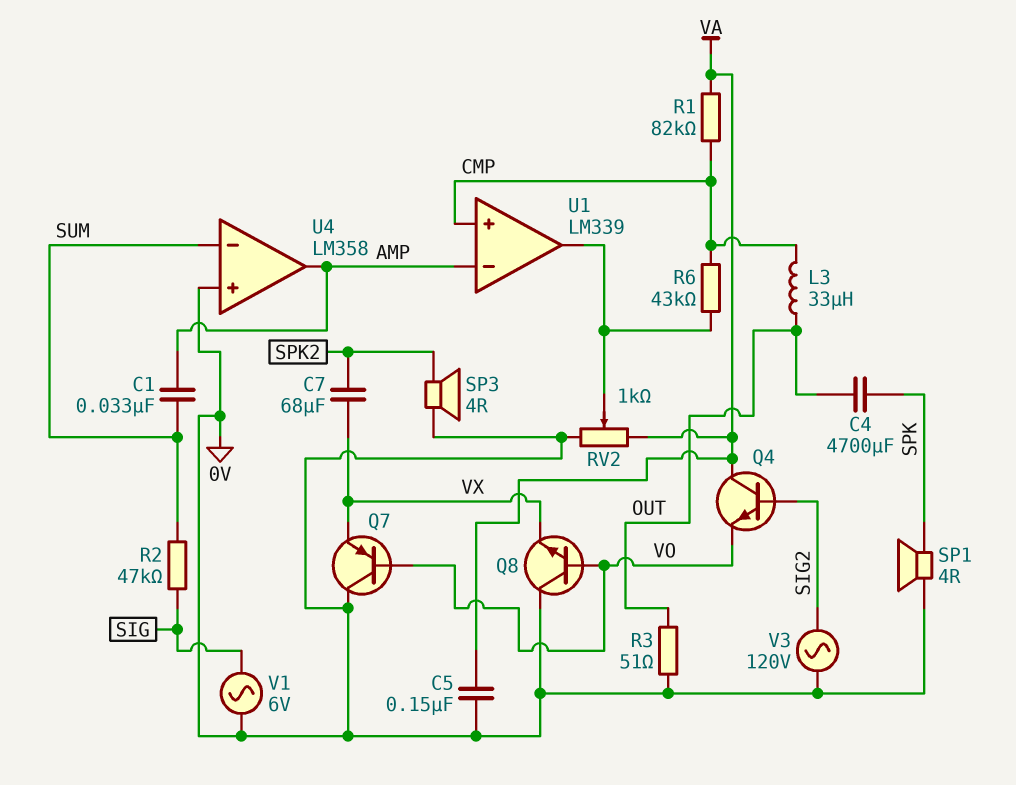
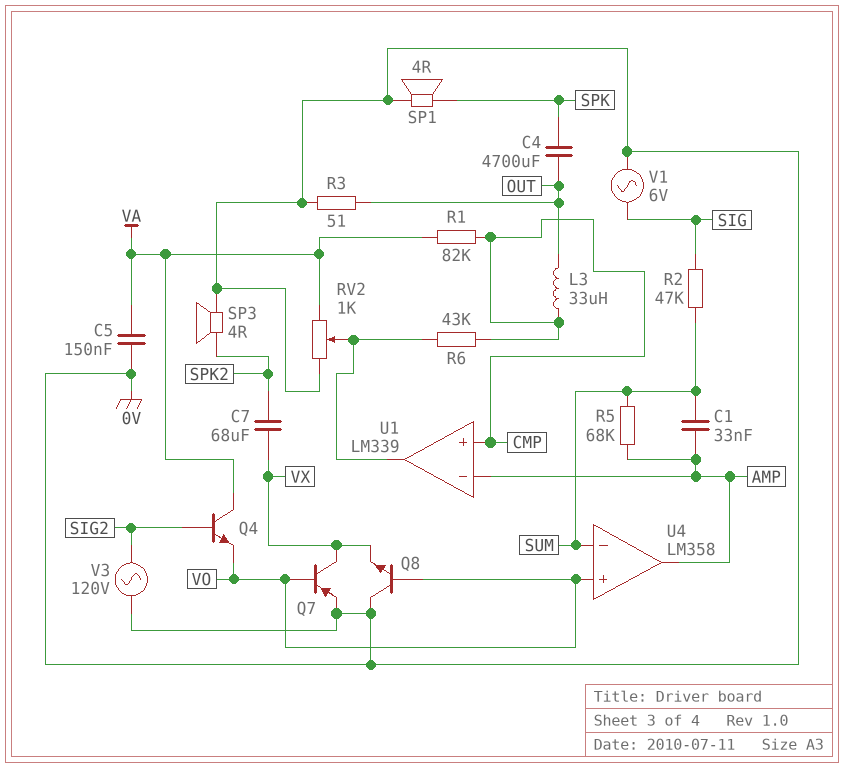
Q7: PNP (B VO, C 0V, E VX) -> PNP (B VO, C VX, E 0V)
R5: none -> 68k (AMP, SUM)
U4 pin in+: 0V -> VO

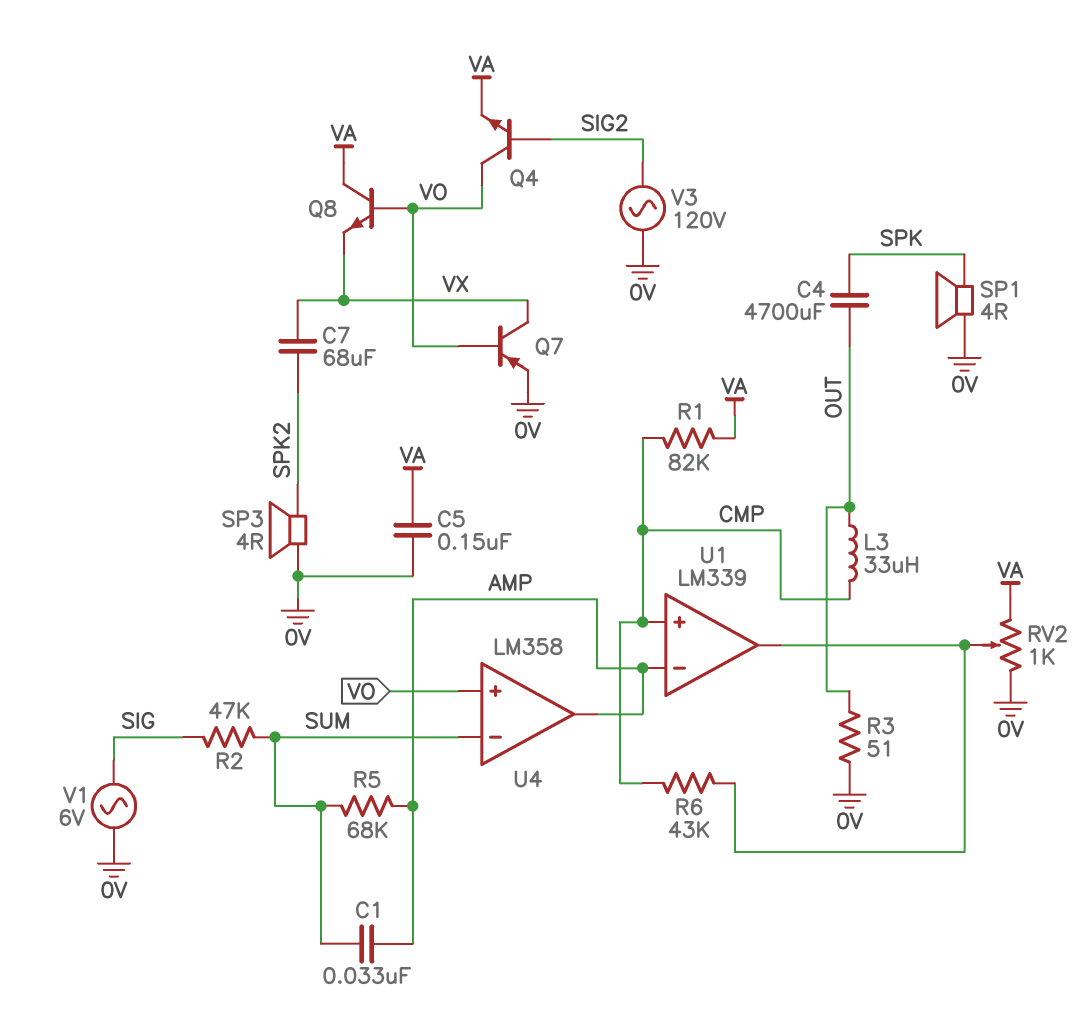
Q4: NPN (B SIG2, C VA, E VO) -> NPN (B SIG2, C VO, E VA)
Q8: NPN (B VO, C 0V, E VX) -> NPN (B VO, C VA, E VX)

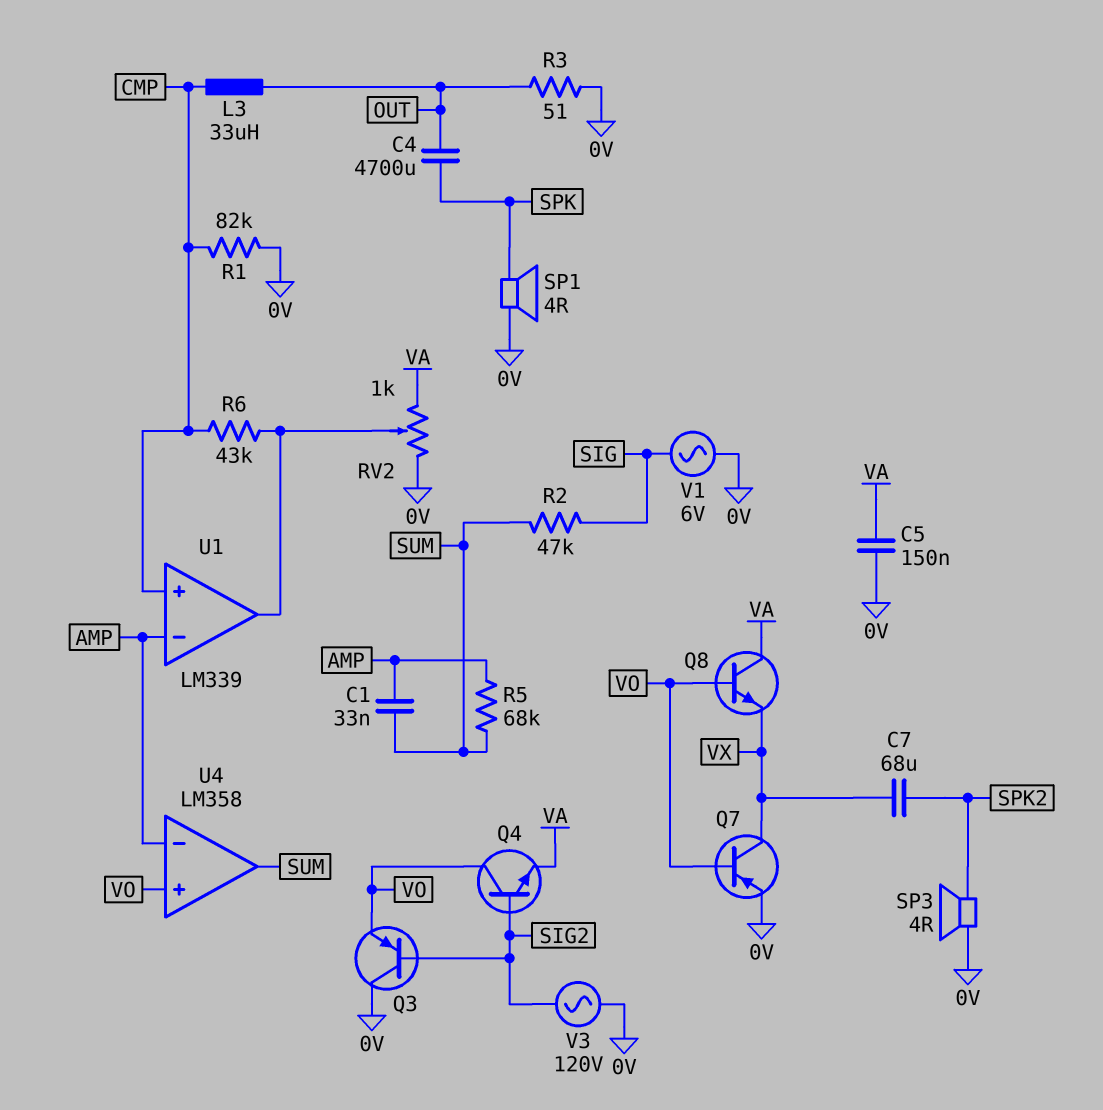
Q3: none -> PNP (B SIG2, C 0V, E VO)
R1: 82k (CMP, VA) -> 82k (0V, CMP)
U4 pin in-: SUM -> AMP
U4 pin out: AMP -> SUM

